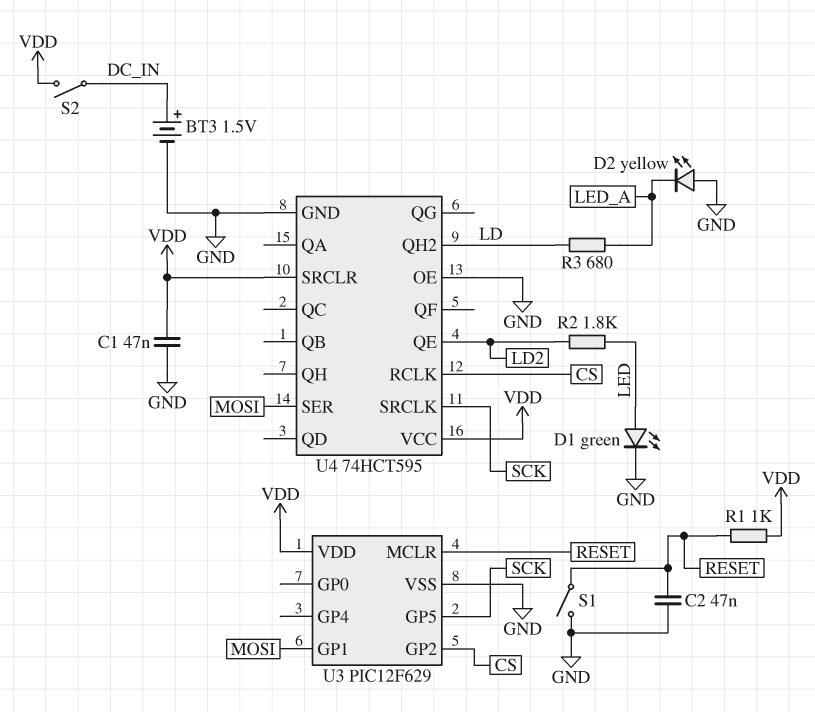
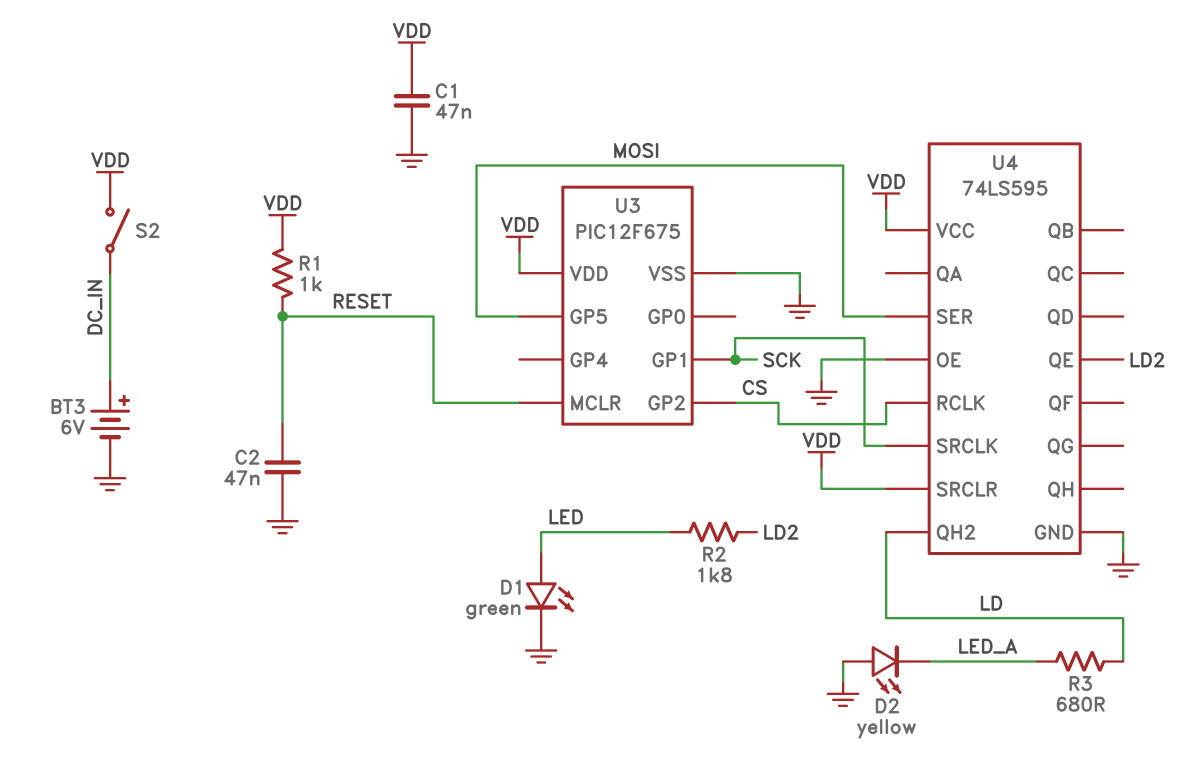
BT3: 1.5V (plus DC_IN, minus GND) -> 6V (plus DC_IN, minus GND)
S1: switch (GND, RESET) -> none
U3: PIC12F629 -> PIC12F675
U3 pin GP1: MOSI -> SCK
U3 pin GP5: SCK -> MOSI
U4: 74HCT595 -> 74LS595

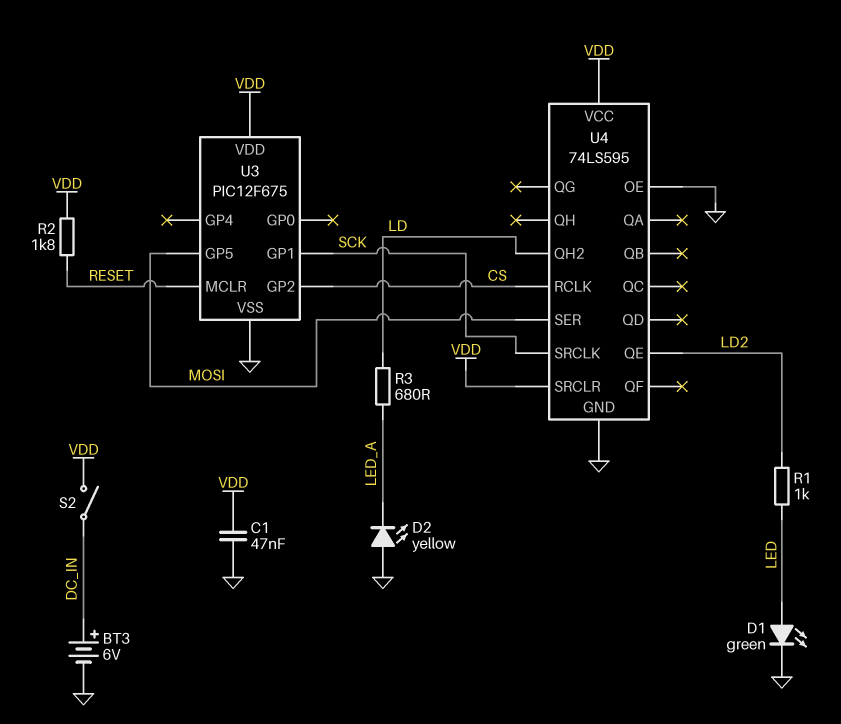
C2: 47nF (GND, RESET) -> none
R1: 1k (RESET, VDD) -> 1k (LD2, LED)
R2: 1.8k (LD2, LED) -> 1.8k (RESET, VDD)

